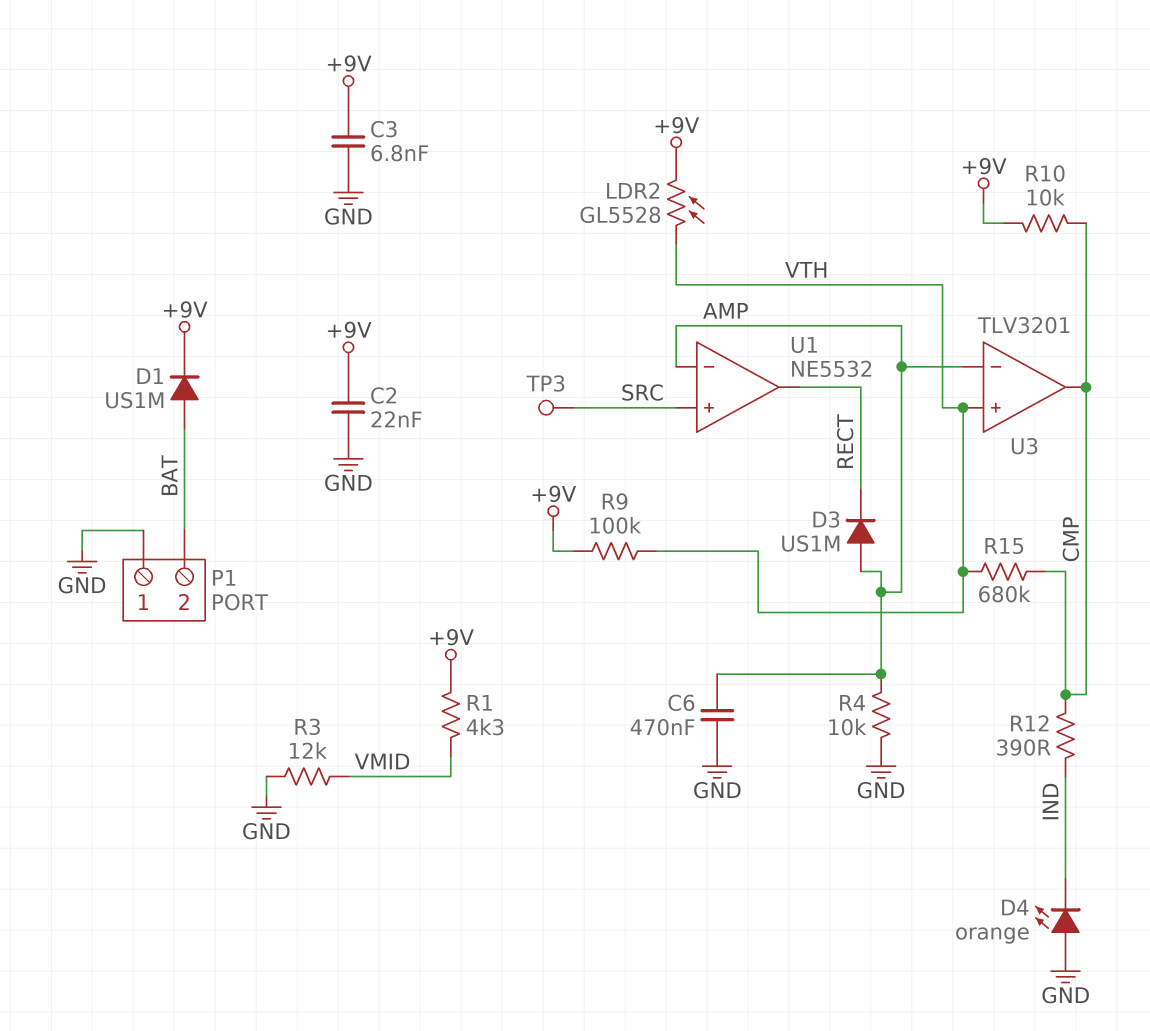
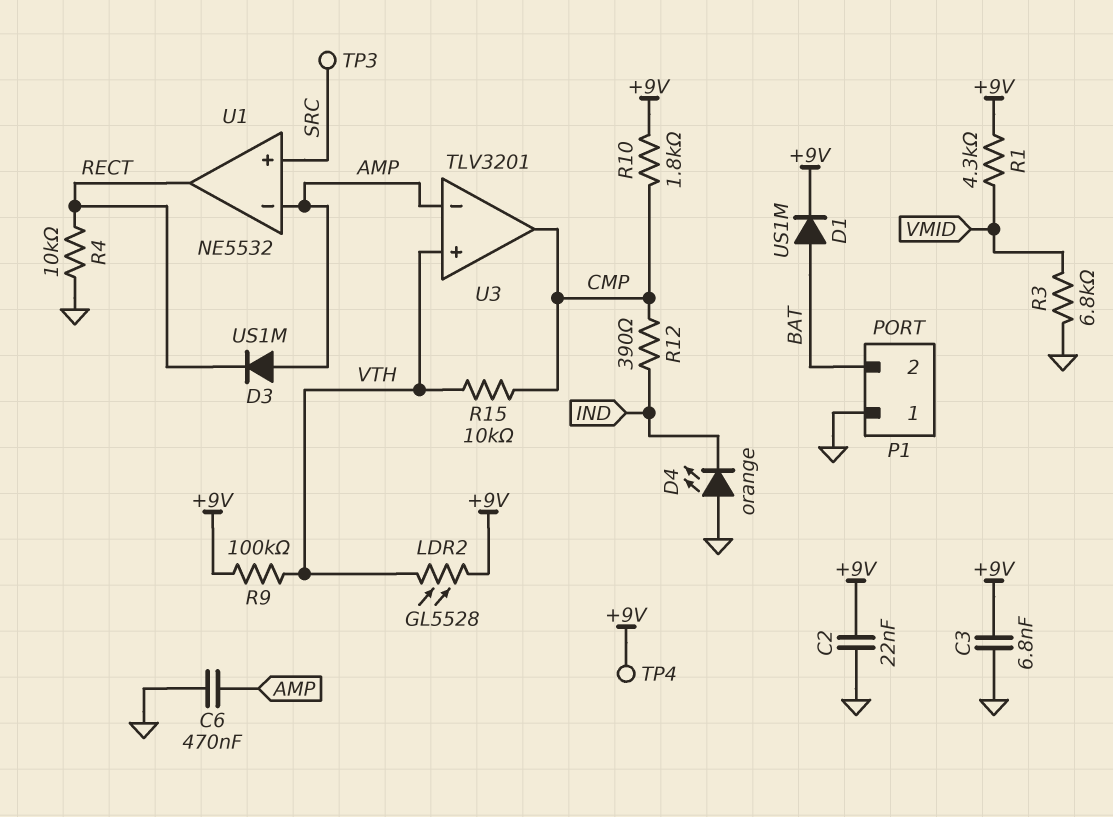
R3: 12k (GND, VMID) -> 6.8k (GND, VMID)
R4: 10k (AMP, GND) -> 10k (GND, RECT)
R10: 10k (+9V, CMP) -> 1.8k (+9V, CMP)
R15: 680k (CMP, VTH) -> 10k (CMP, VTH)
TP4: none -> test point (+9V)

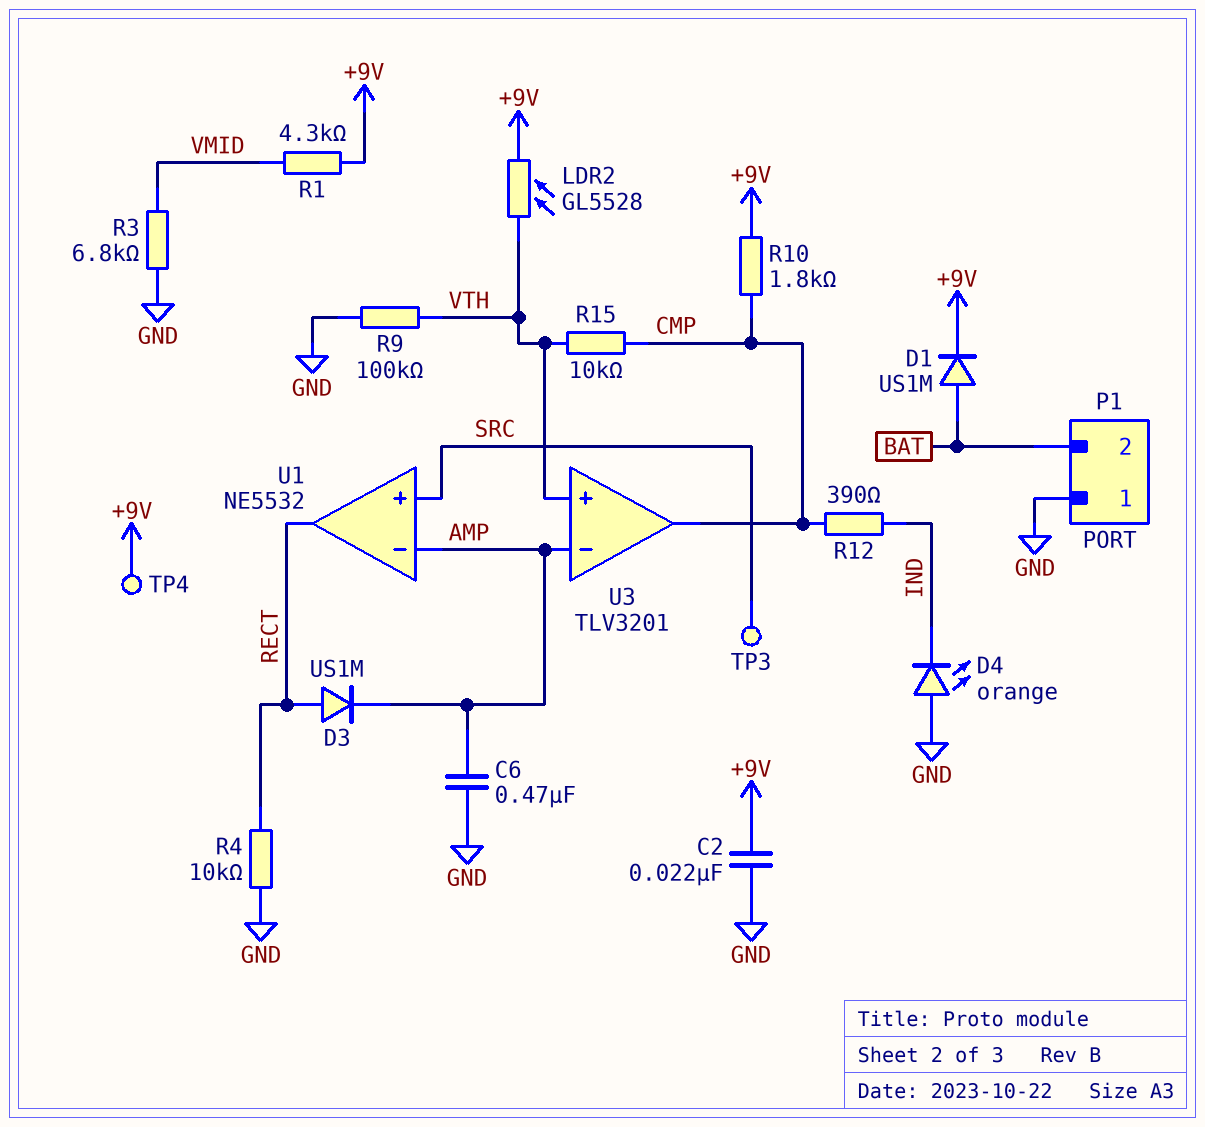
C3: 6.8nF (+9V, GND) -> none
D3: diode US1M (A AMP, K RECT) -> diode US1M (A RECT, K AMP)
R9: 100k (+9V, VTH) -> 100k (GND, VTH)

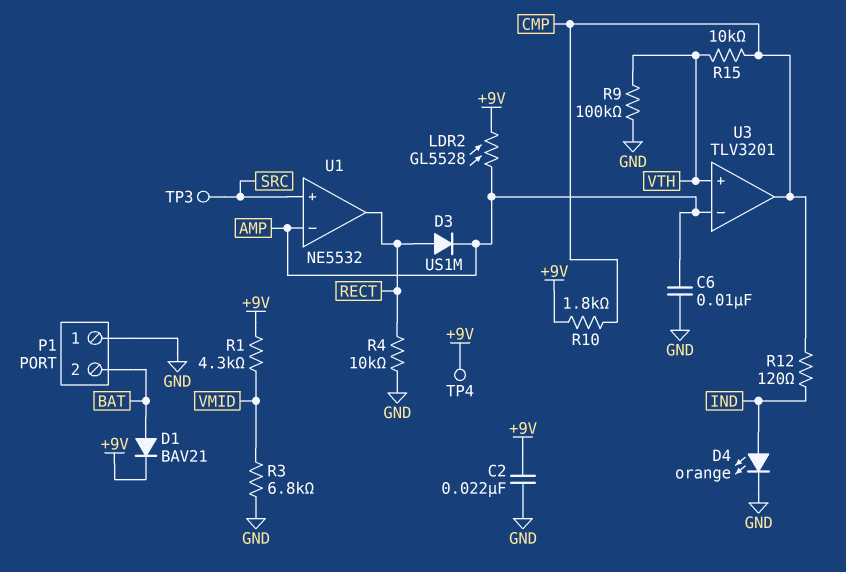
C6: 470nF (AMP, GND) -> 10nF (AMP, GND)
D1: diode US1M (A BAT, K +9V) -> diode BAV21 (A BAT, K +9V)
D4: LED orange (A GND, K IND) -> LED orange (A IND, K GND)
LDR2: GL5528 (+9V, VTH) -> GL5528 (+9V, AMP)
R12: 390 (CMP, IND) -> 120 (CMP, IND)

